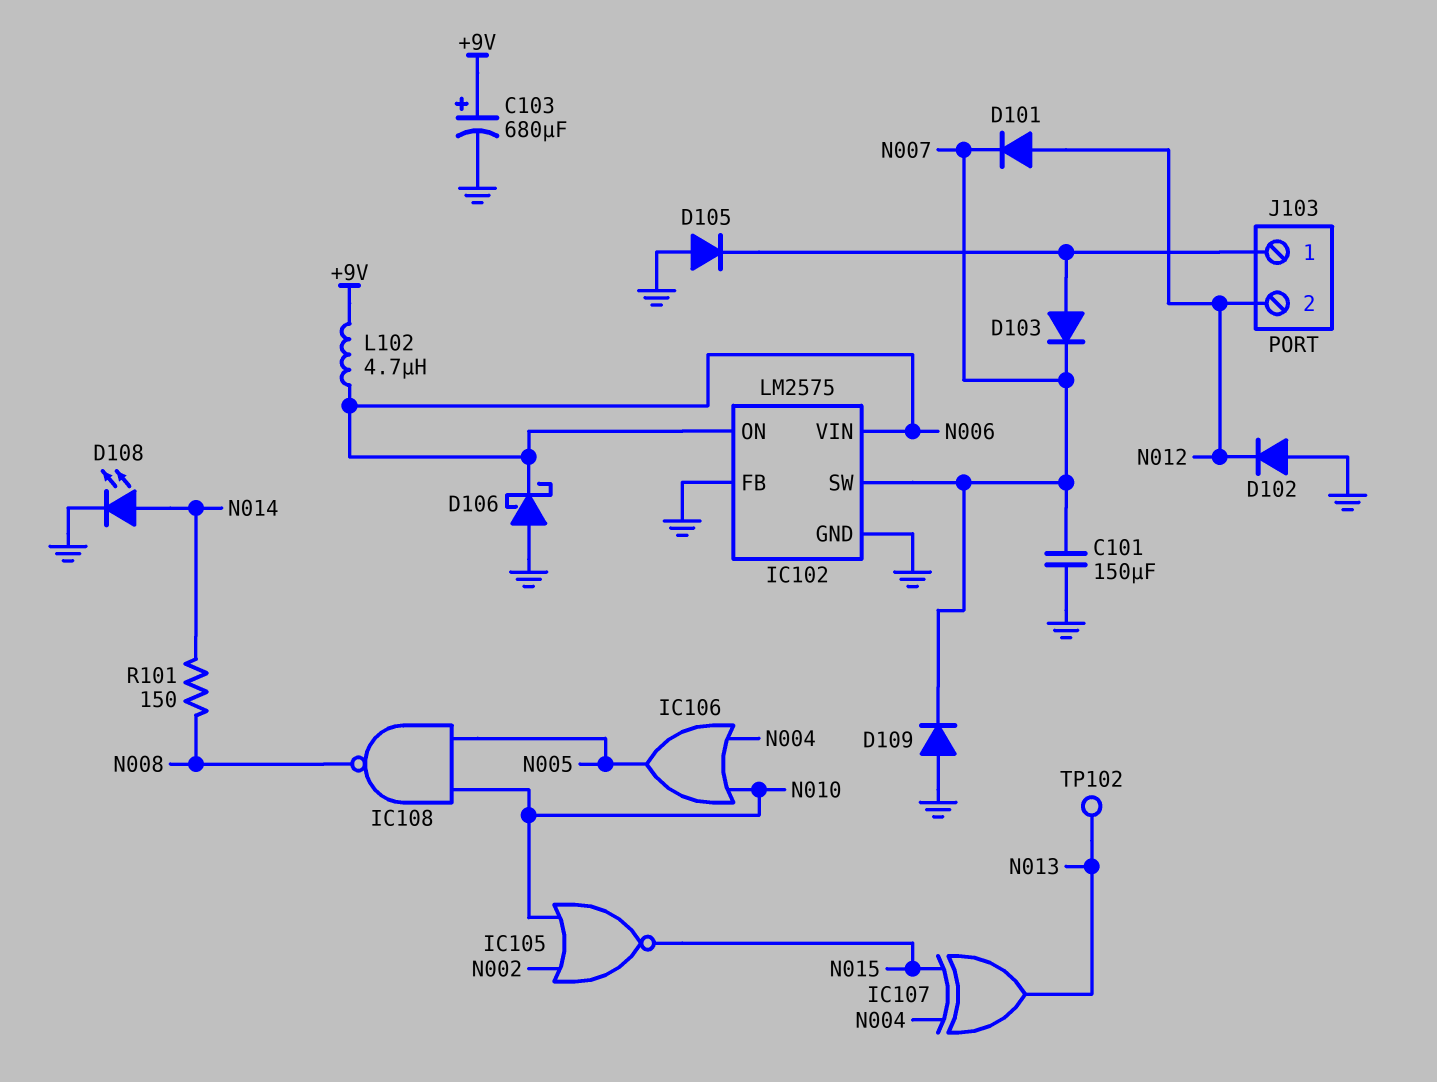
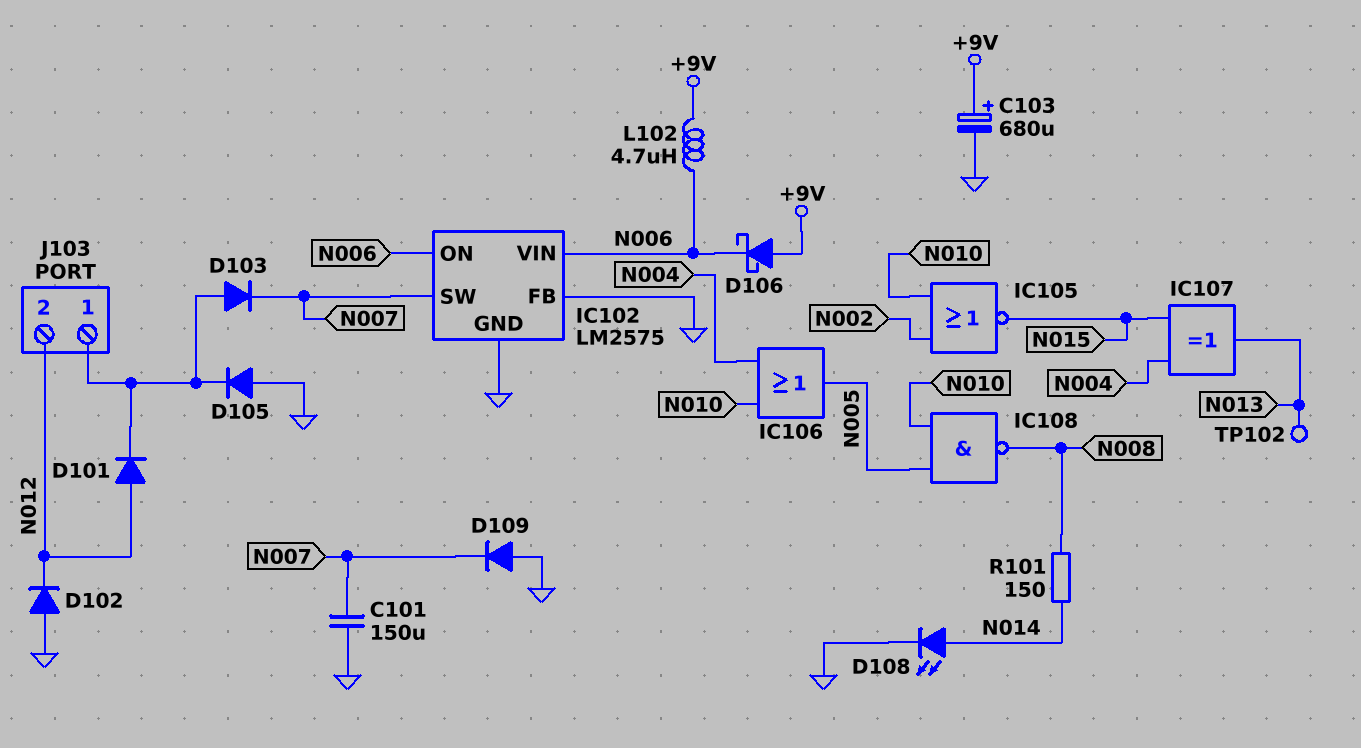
D101: diode (A N012, K N007) -> diode (A N012, K J103/1)
D106: schottky (A GND, K N006) -> schottky (A +9V, K N006)

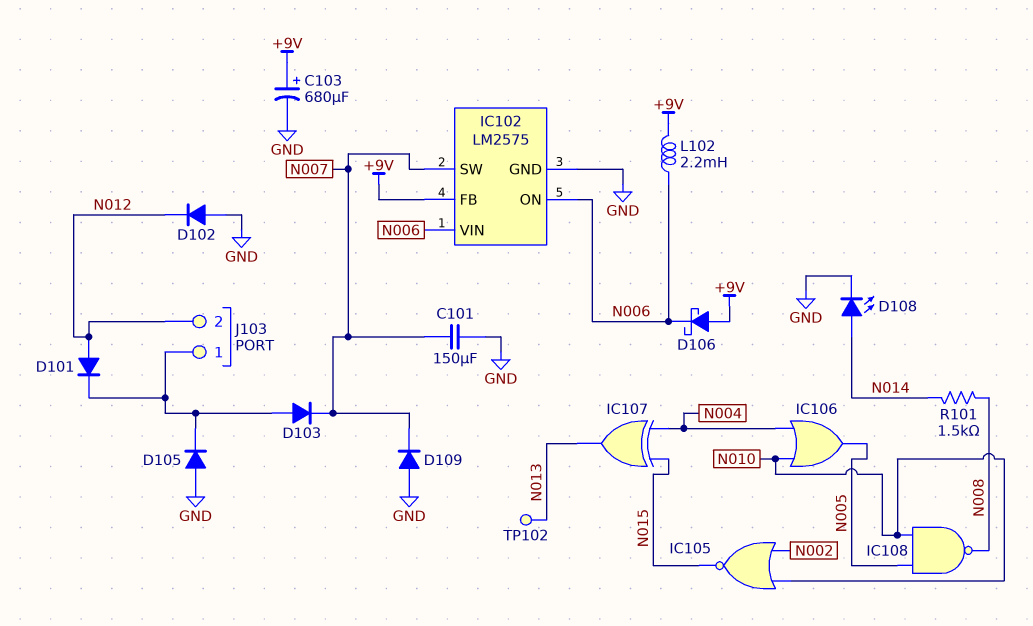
IC102 pin FB: GND -> +9V
L102: 4.7uH (+9V, N006) -> 2.2mH (+9V, N006)
R101: 150 (N008, N014) -> 1.5k (N008, N014)

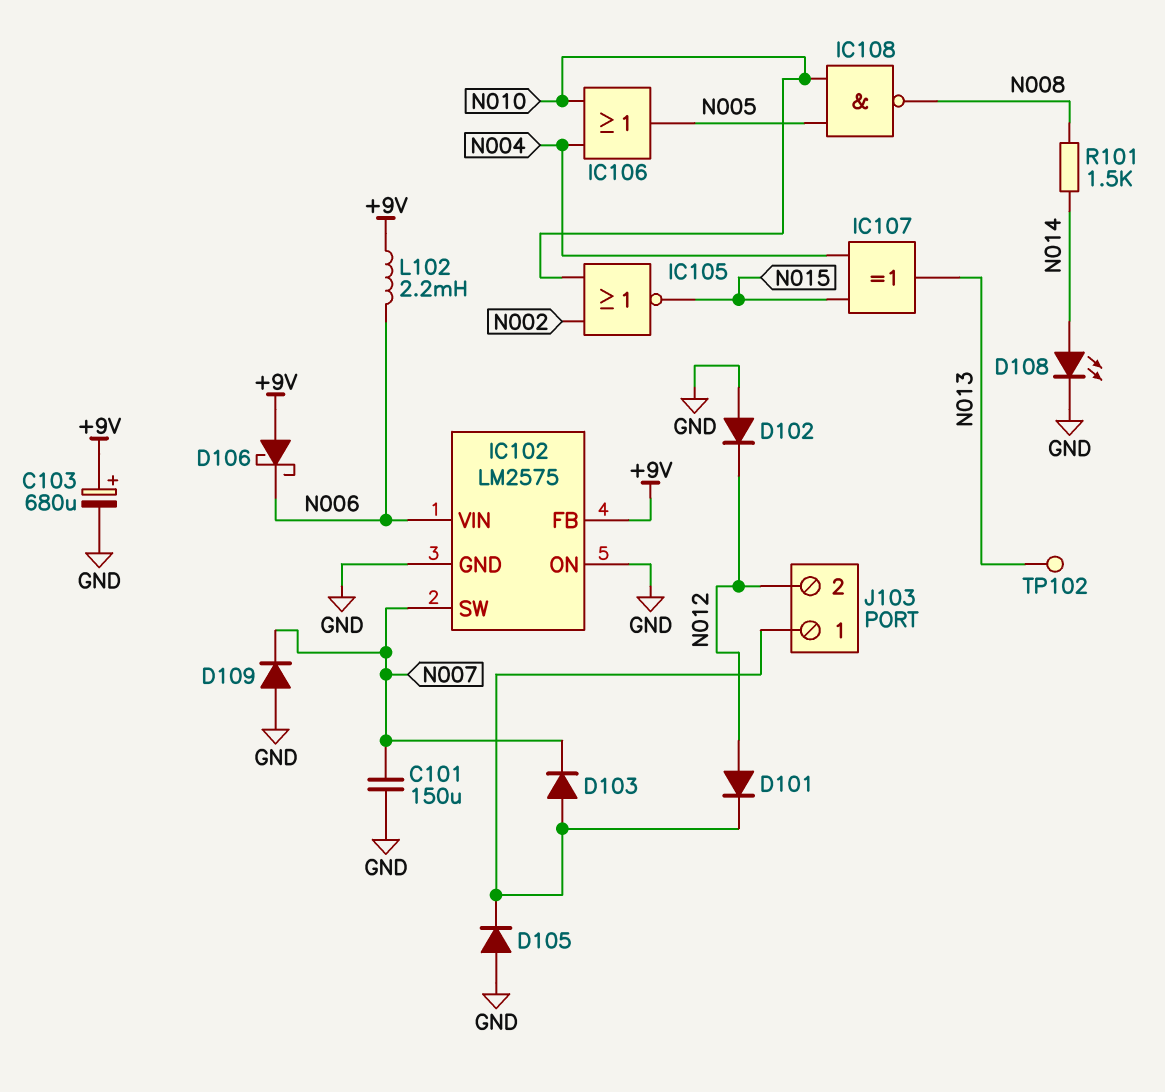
IC102 pin ON: N006 -> GND

